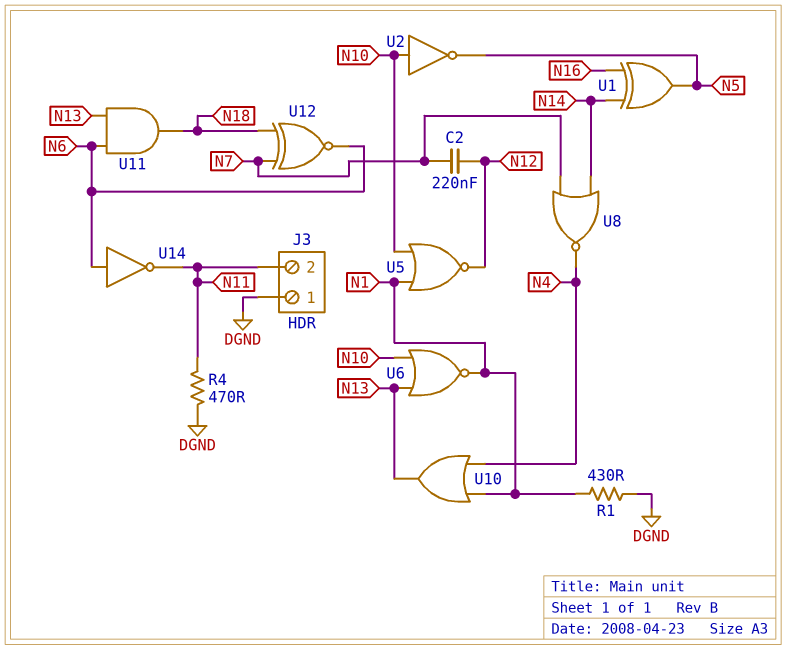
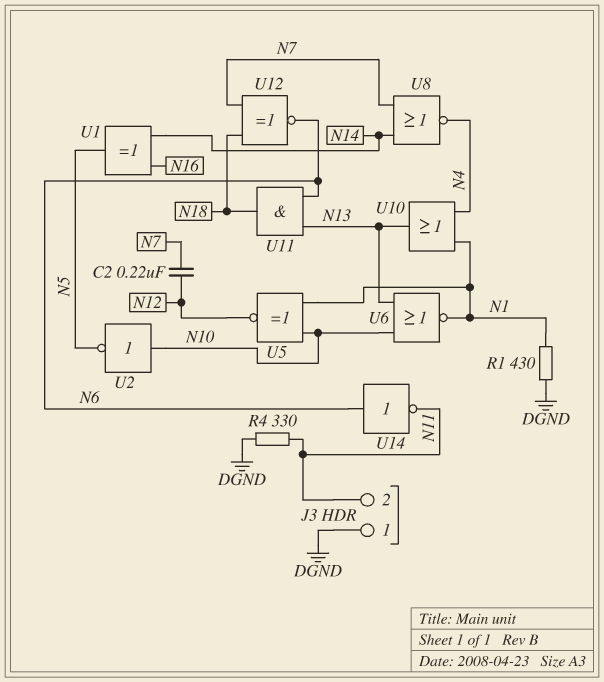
R4: 470 (DGND, N11) -> 330 (DGND, N11)
U5: NOR (in N1, in N10, out N12) -> XNOR (in N1, in N10, out N12)

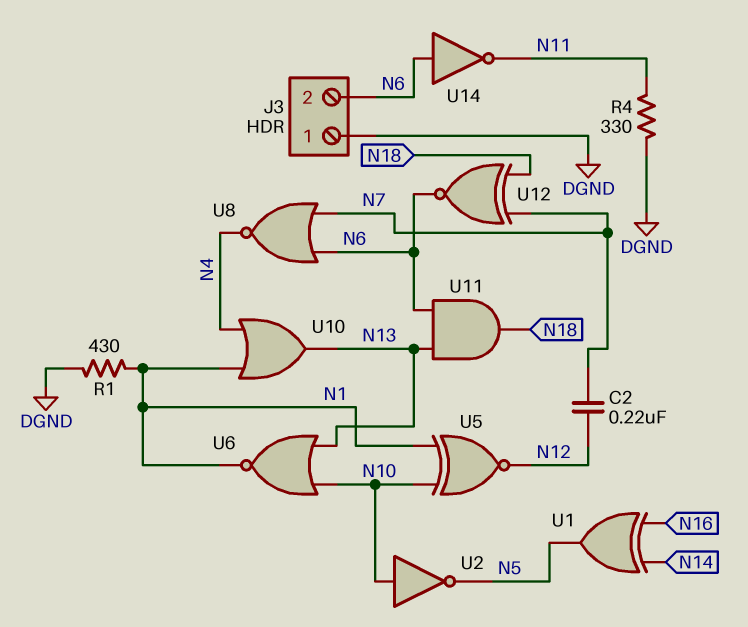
J3 pin 2: N11 -> N6
U8: NOR (in N7, in N14, out N4) -> NOR (in N6, in N7, out N4)

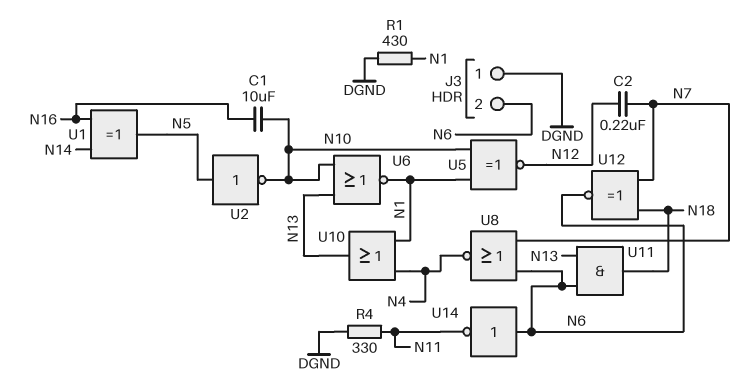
C1: none -> 10uF (N10, N16)
U2: NOT (in N10, out N5) -> NOT (in N5, out N10)

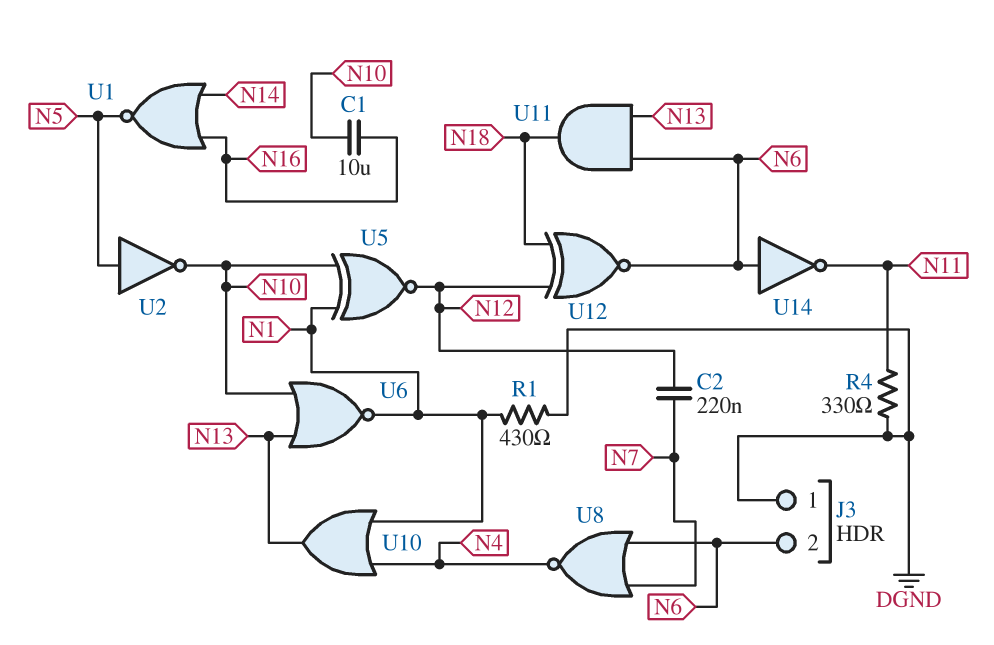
U1: XOR (in N14, in N16, out N5) -> NOR (in N14, in N16, out N5)
U12: XNOR (in N7, in N18, out N6) -> XNOR (in N12, in N18, out N6)

